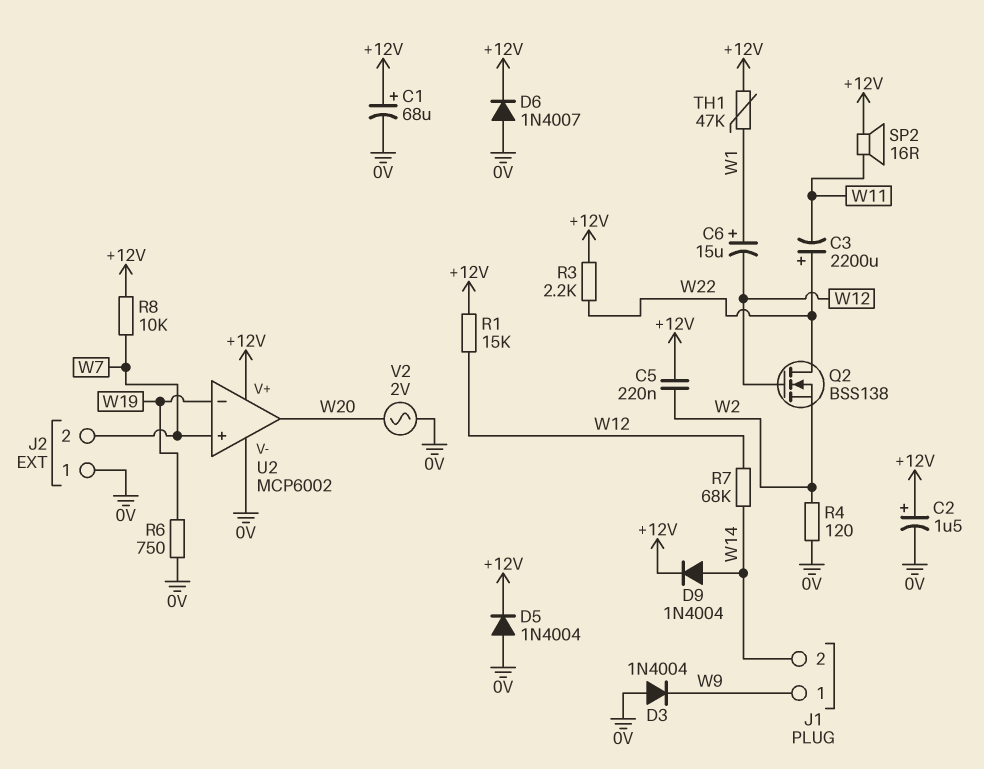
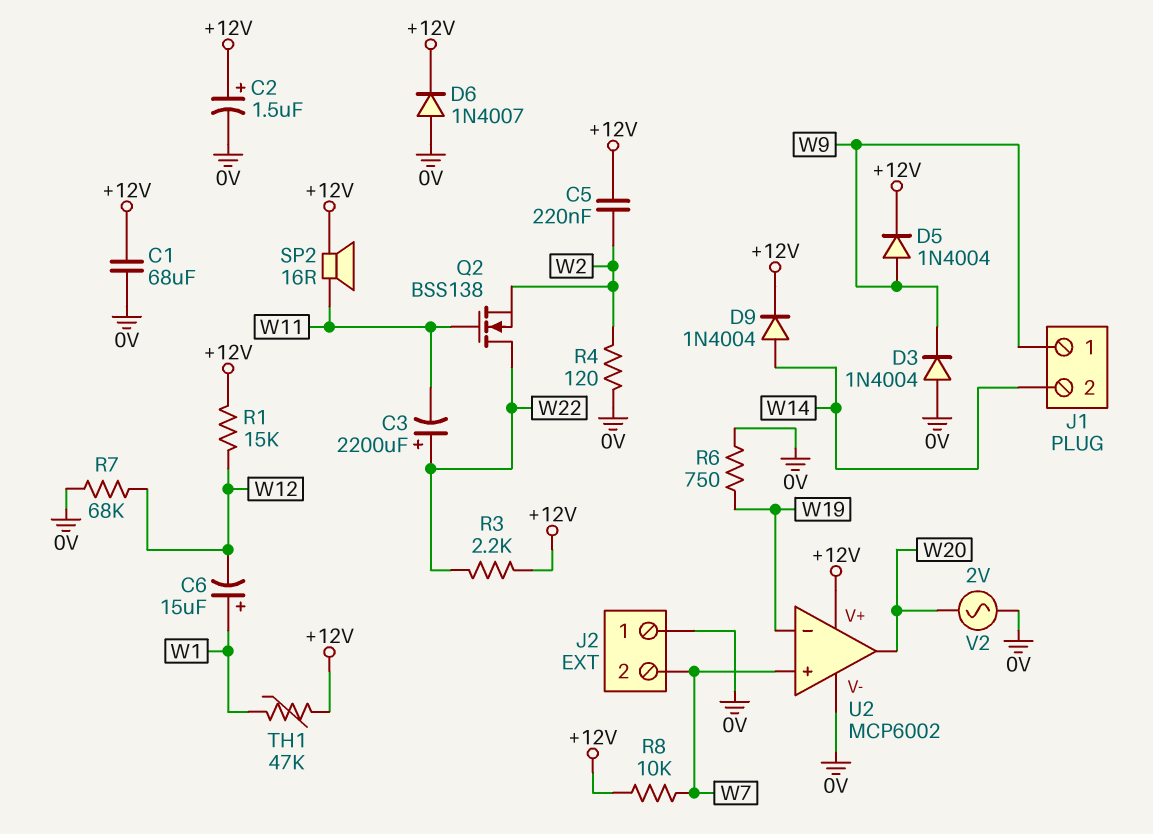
C1: 68uF (plus +12V, minus 0V) -> 68uF (+12V, 0V)
D5: diode 1N4004 (A 0V, K +12V) -> diode 1N4004 (A W9, K +12V)
Q2: NMOS BSS138 (G W12, D W22, S W2) -> NMOS BSS138 (G W11, D W22, S W2)
R7: 68k (W12, W14) -> 68k (0V, W12)

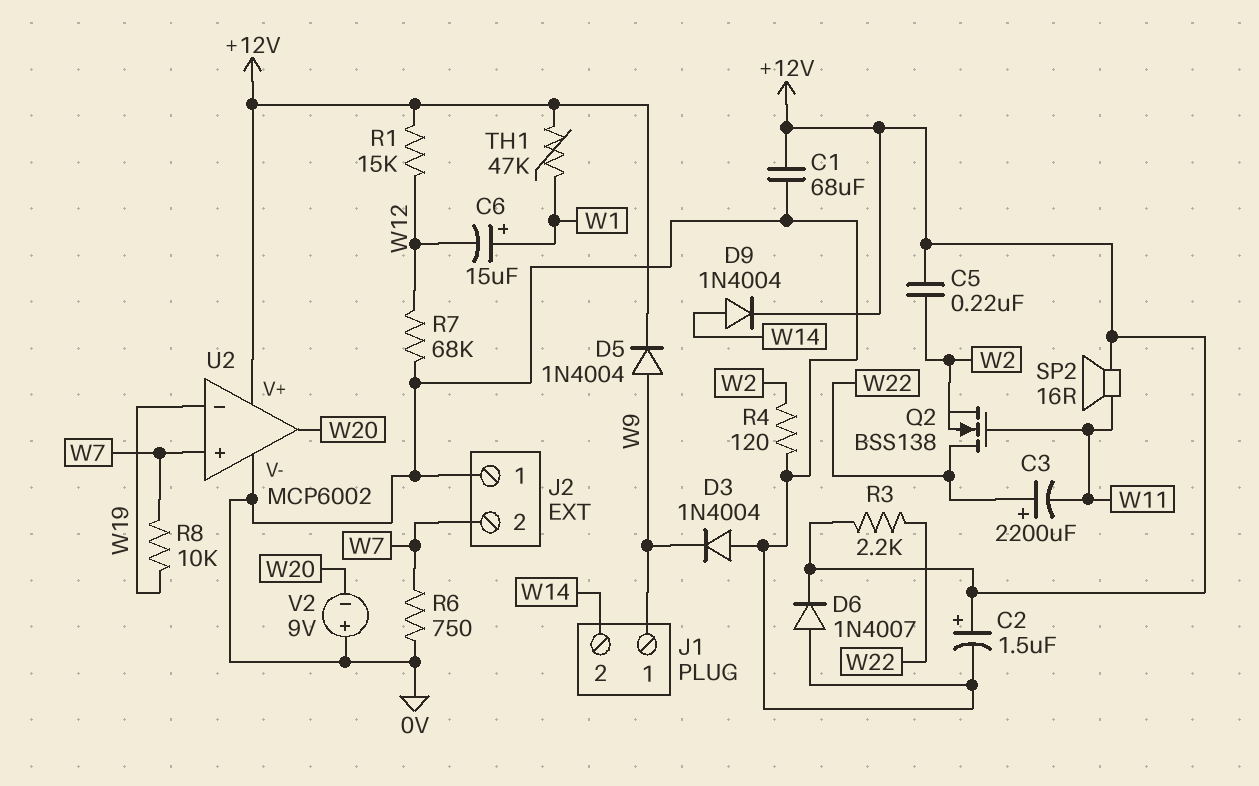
R6: 750 (0V, W19) -> 750 (0V, W7)
R8: 10k (+12V, W7) -> 10k (W7, W19)
V2: AC 2V (0V, W20) -> 9V (plus 0V, minus W20)

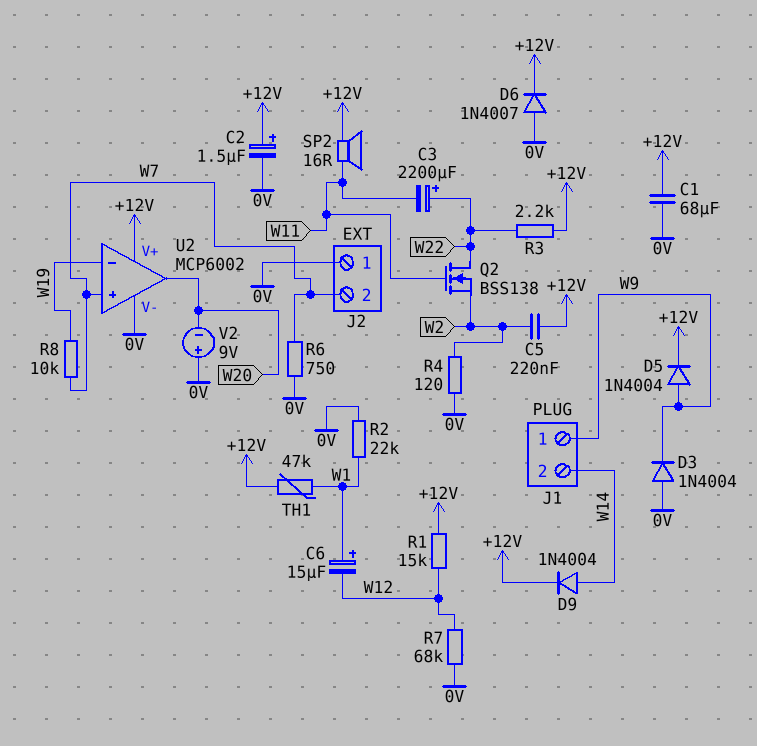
R2: none -> 22k (0V, W1)

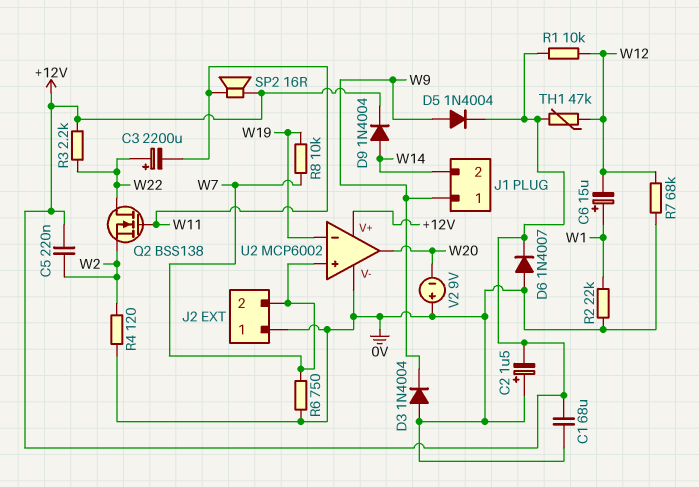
C2: 1.5uF (plus +12V, minus 0V) -> 1.5uF (plus 0V, minus +12V)
R1: 15k (+12V, W12) -> 10k (+12V, W12)
TH1: 47k (+12V, W1) -> 47k (+12V, W12)

